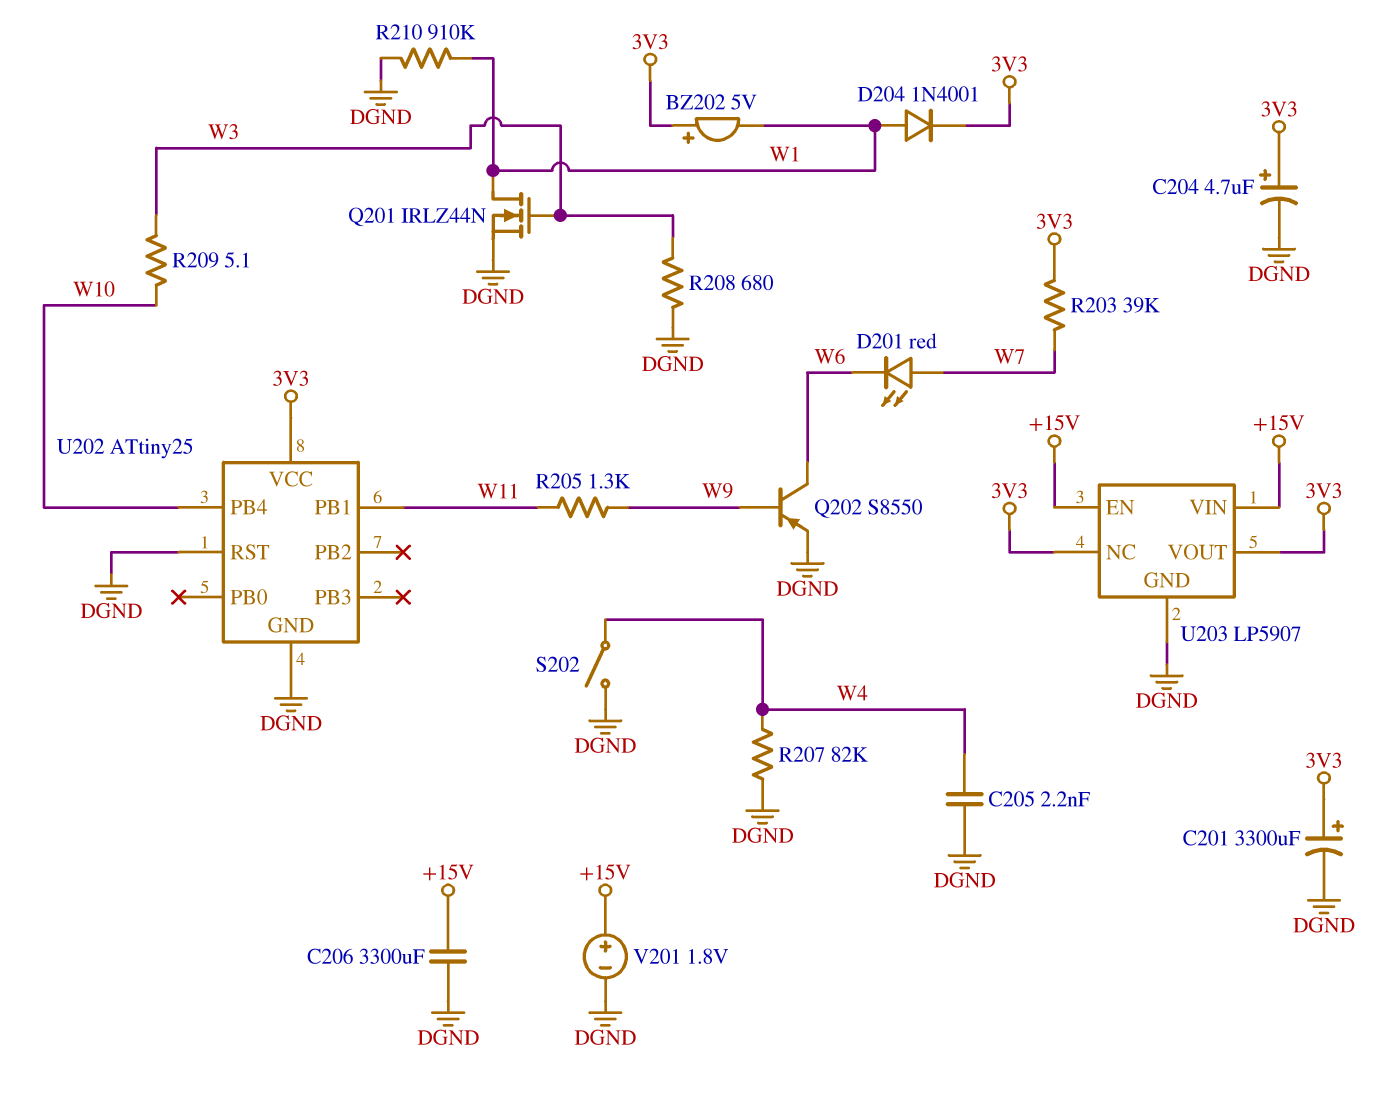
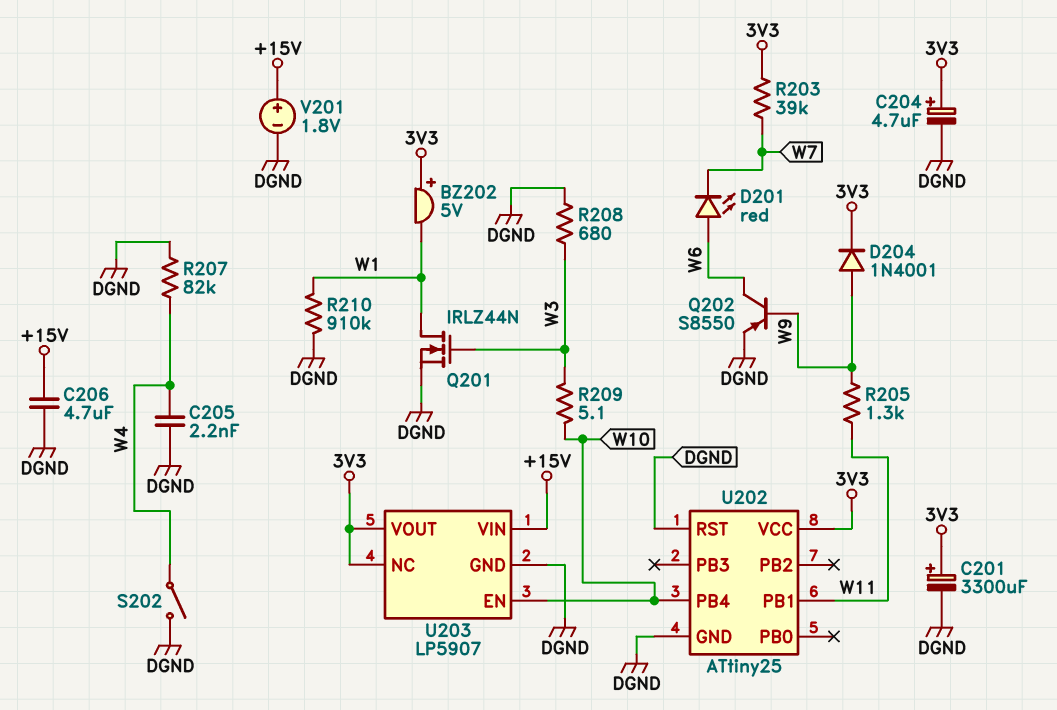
C206: 3300uF (+15V, DGND) -> 4.7uF (+15V, DGND)
D201: LED red (A W7, K W6) -> LED red (A W6, K W7)
D204: diode 1N4001 (A W1, K 3V3) -> diode 1N4001 (A W9, K 3V3)
U203 pin EN: +15V -> W10

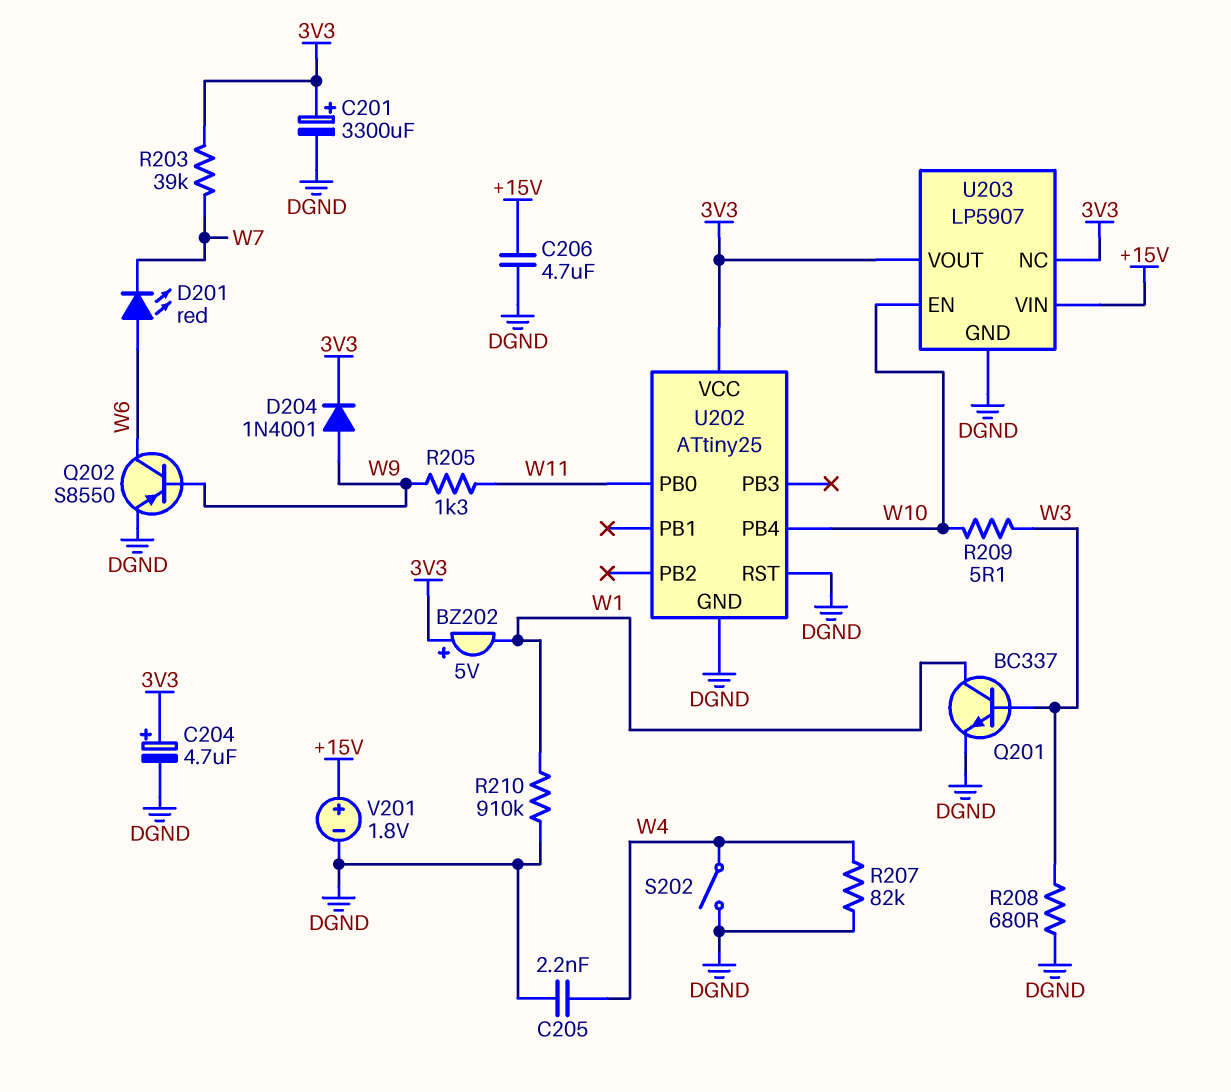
Q201: NMOS IRLZ44N (G W3, D W1, S DGND) -> NPN BC337 (B W3, C W1, E DGND)
U202 pin PB0: none -> W11
U202 pin PB1: W11 -> none

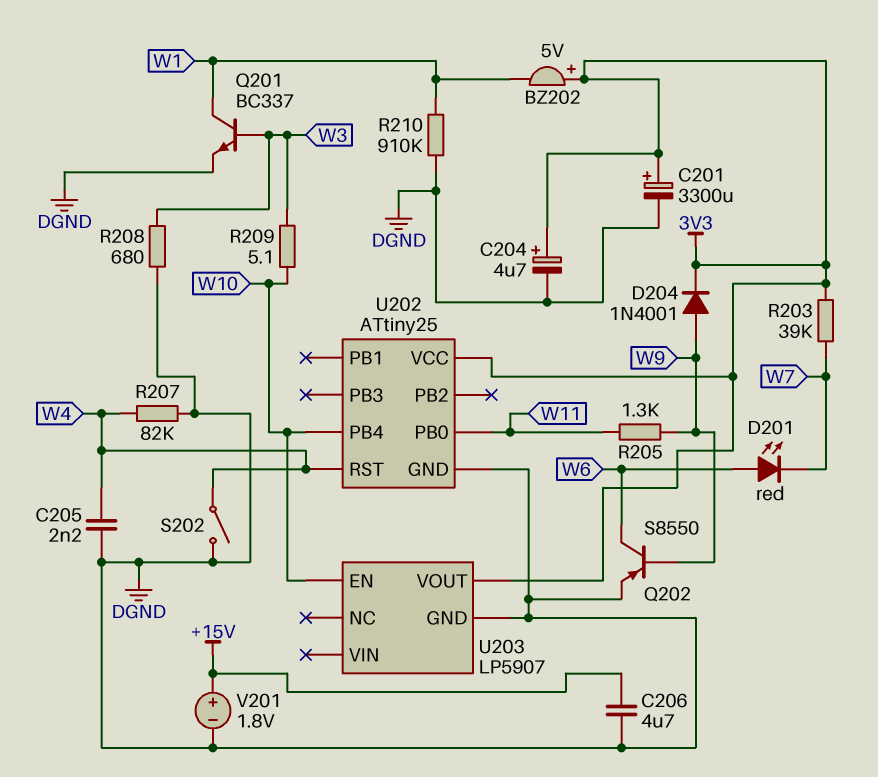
U202 pin RST: DGND -> W4
U203 pin NC: 3V3 -> none
U203 pin VIN: +15V -> none

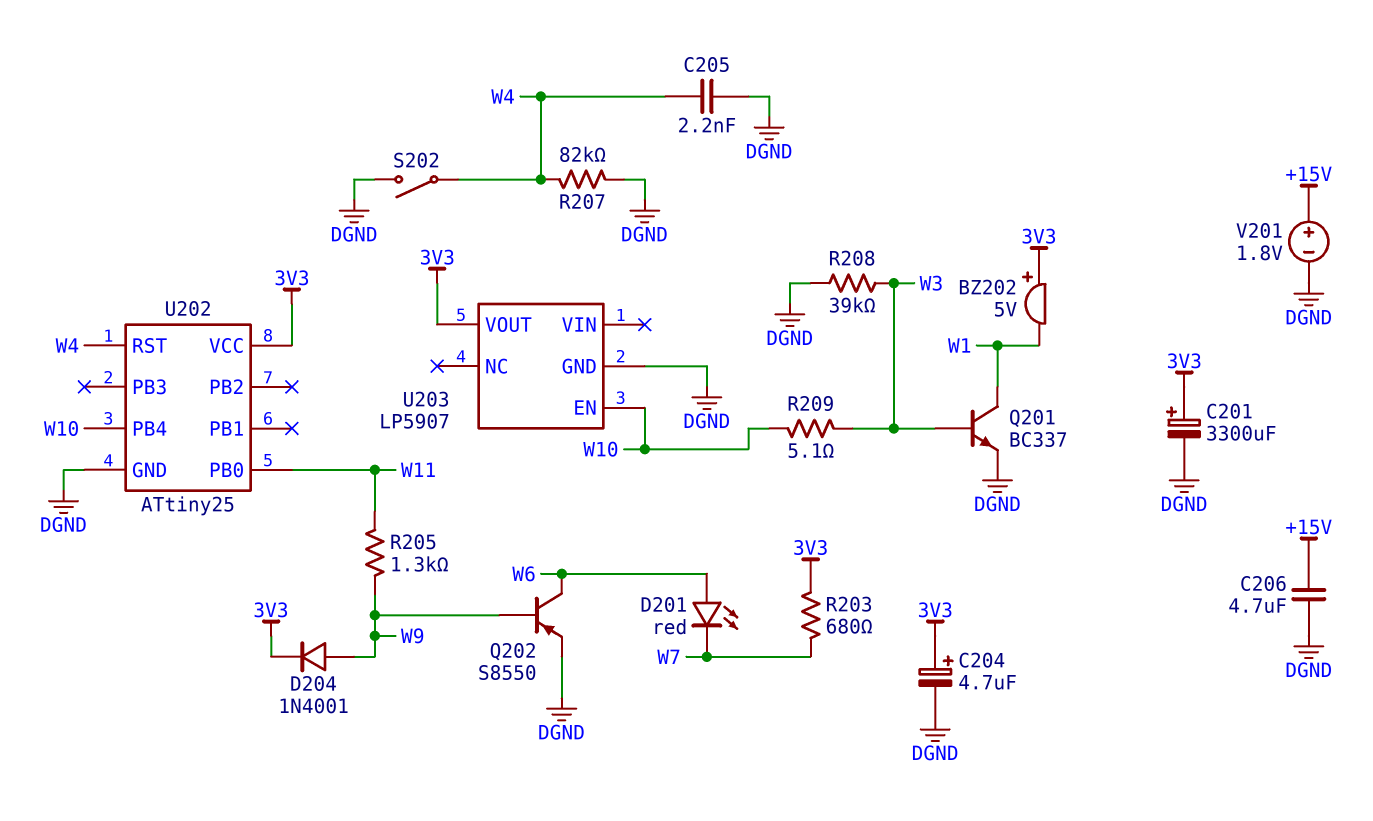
R203: 39k (3V3, W7) -> 680 (3V3, W7)
R208: 680 (DGND, W3) -> 39k (DGND, W3)
R210: 910k (DGND, W1) -> none

